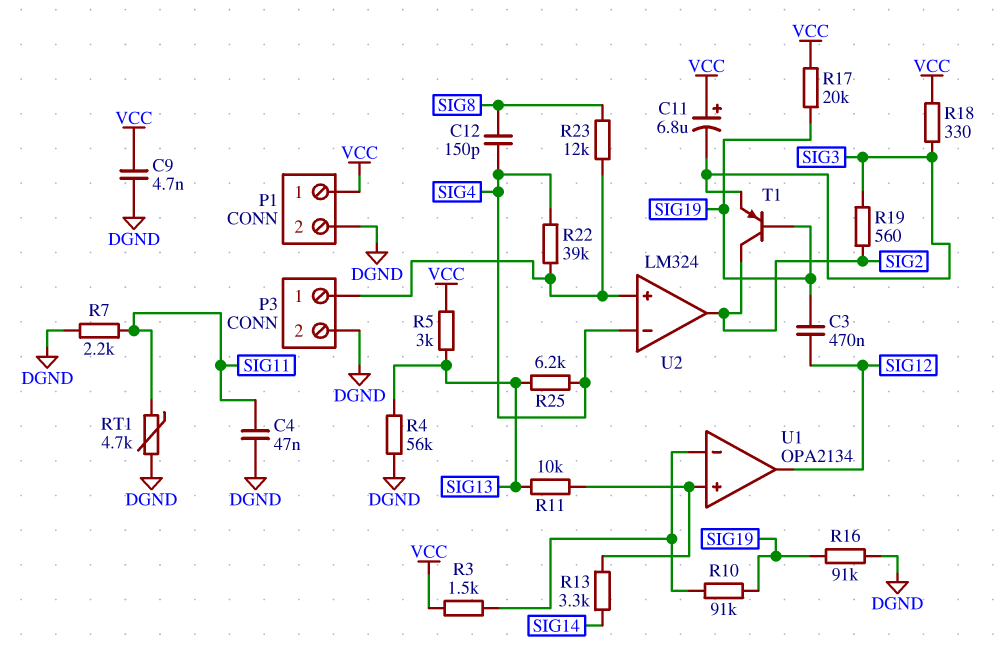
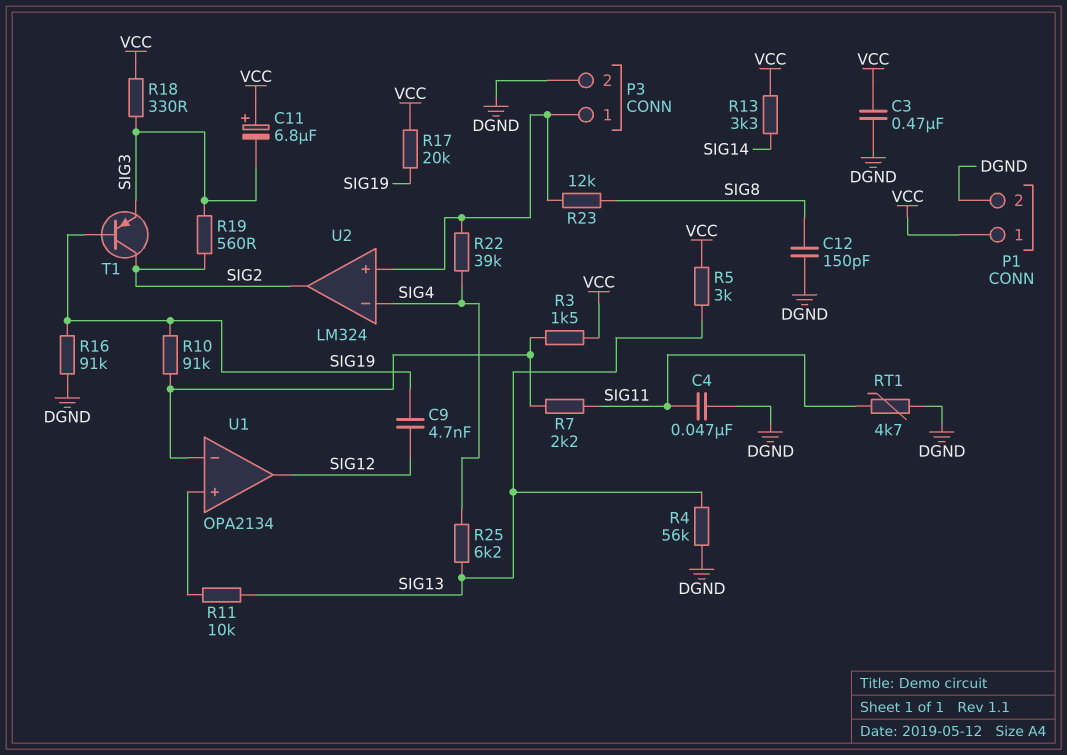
C3: 470nF (SIG12, SIG19) -> 470nF (DGND, VCC)
C9: 4.7nF (DGND, VCC) -> 4.7nF (SIG12, SIG19)
C12: 150pF (SIG4, SIG8) -> 150pF (DGND, SIG8)
R7: 2.2k (DGND, SIG11) -> 2.2k (SIG11, U1/in-)
R13: 3.3k (SIG14, U1/in+) -> 3.3k (SIG14, VCC)

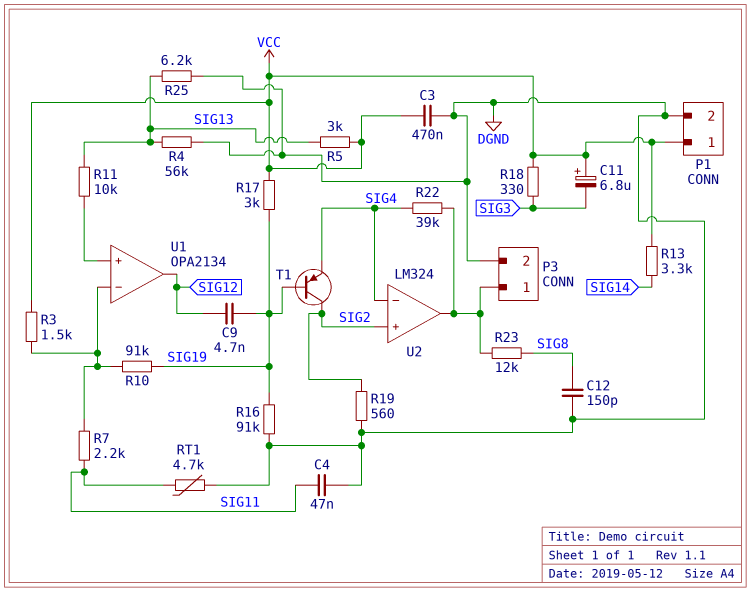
R17: 20k (SIG19, VCC) -> 3k (SIG19, VCC)
R19: 560 (SIG2, SIG3) -> 560 (DGND, SIG2)
R25: 6.2k (SIG4, SIG13) -> 6.2k (DGND, SIG13)
T1: PNP (B SIG19, C SIG2, E SIG3) -> PNP (B SIG19, C SIG2, E SIG4)
U2 pin in+: P3/1 -> SIG2
U2 pin out: SIG2 -> P3/1

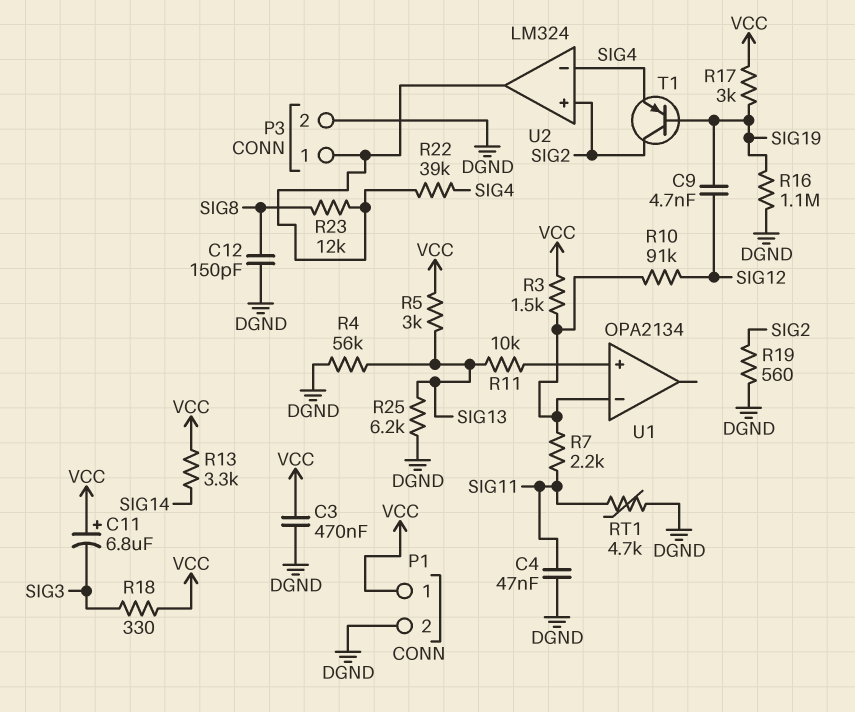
R10: 91k (SIG19, U1/in-) -> 91k (SIG12, U1/in-)
R16: 91k (DGND, SIG19) -> 1.1M (DGND, SIG19)
U1 pin out: SIG12 -> none

